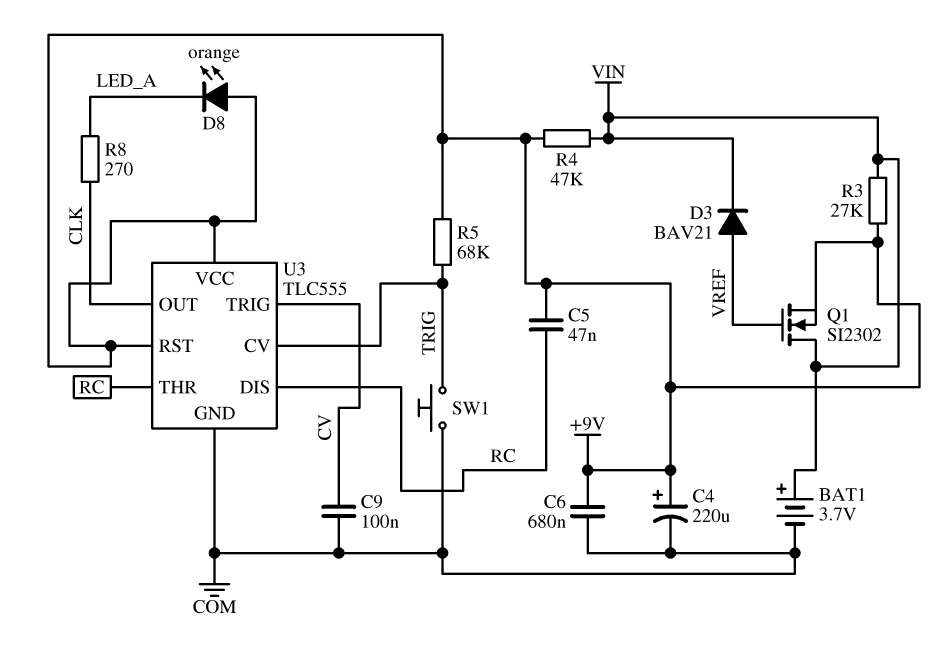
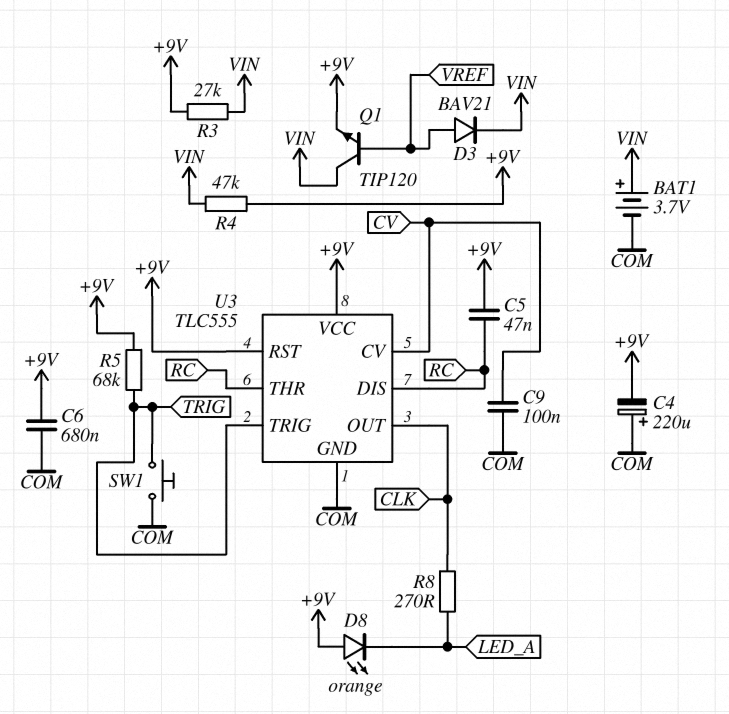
C4: 220uF (plus +9V, minus COM) -> 220uF (plus COM, minus +9V)
Q1: NMOS SI2302 (G VREF, D VIN, S +9V) -> NPN TIP120 (B VREF, C VIN, E +9V)
U3 pin CV: TRIG -> CV
U3 pin TRIG: CV -> TRIG

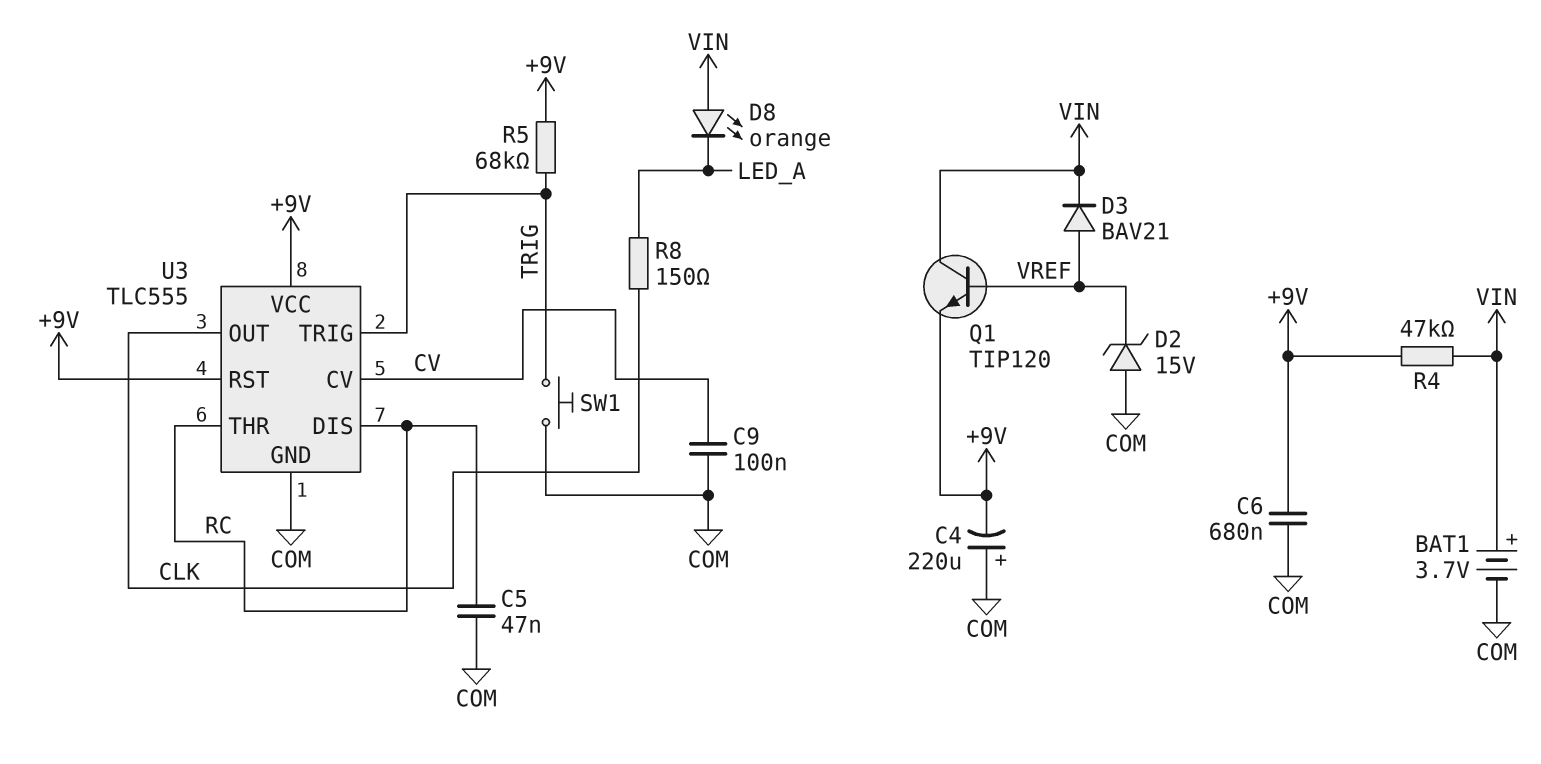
C5: 47nF (+9V, RC) -> 47nF (COM, RC)
D2: none -> zener 15V (A COM, K VREF)
D8: LED orange (A +9V, K LED_A) -> LED orange (A VIN, K LED_A)
R3: 27k (+9V, VIN) -> none
R8: 270 (CLK, LED_A) -> 150 (CLK, LED_A)

